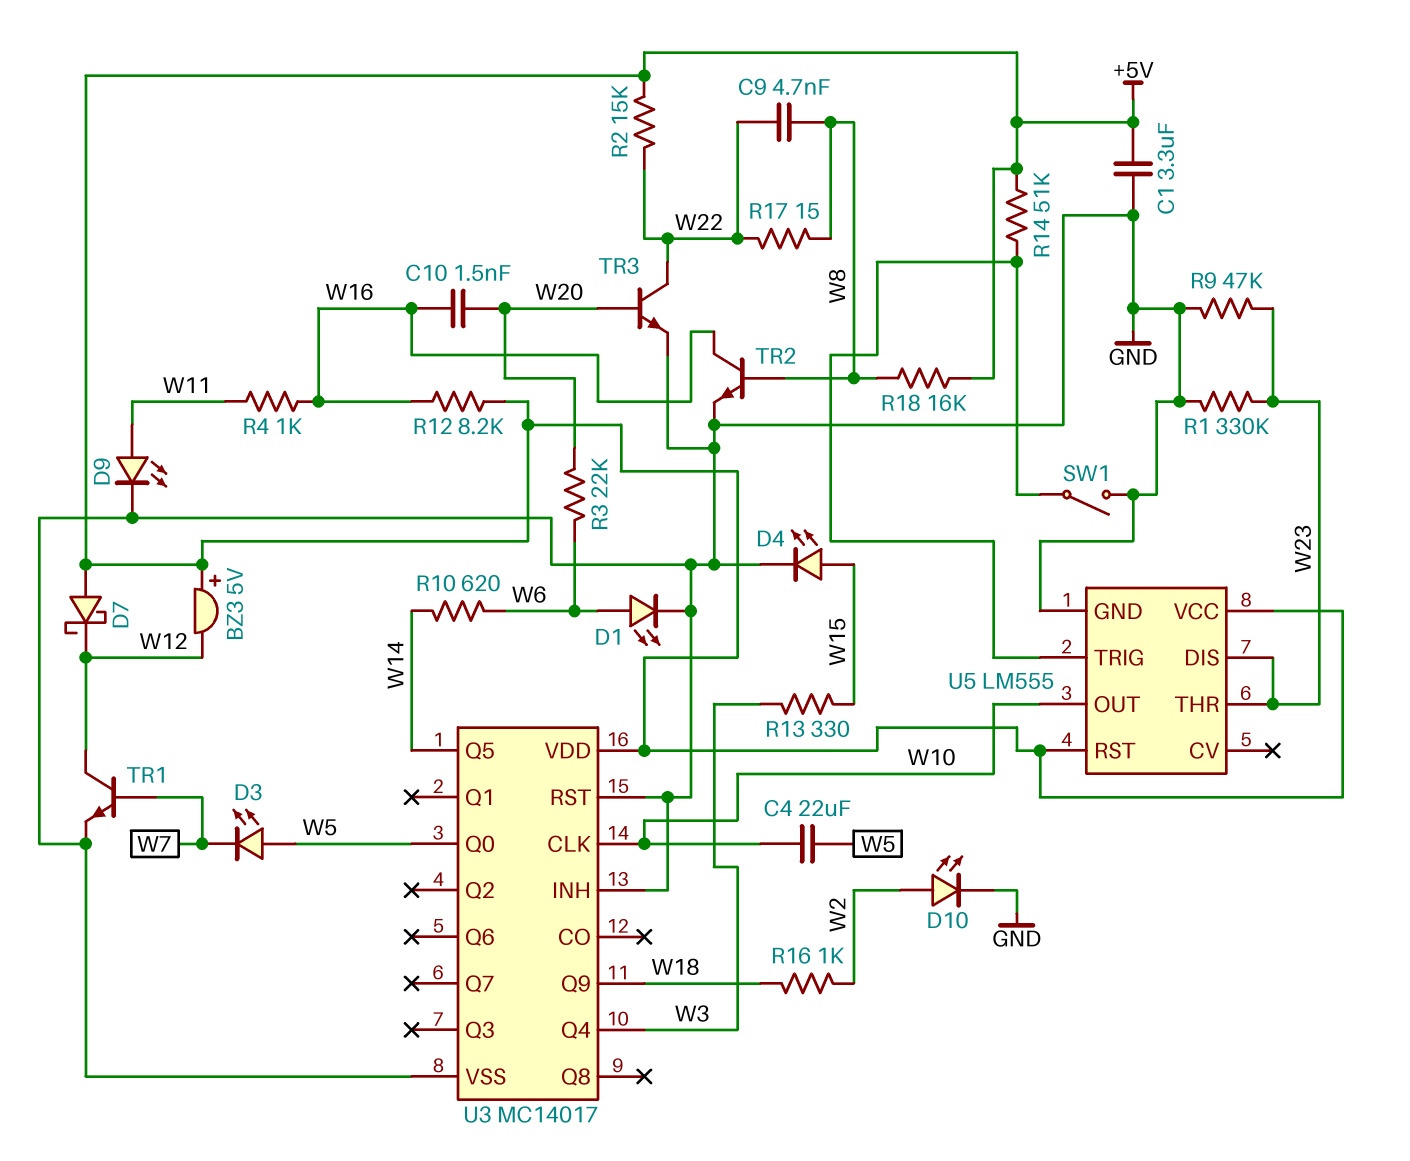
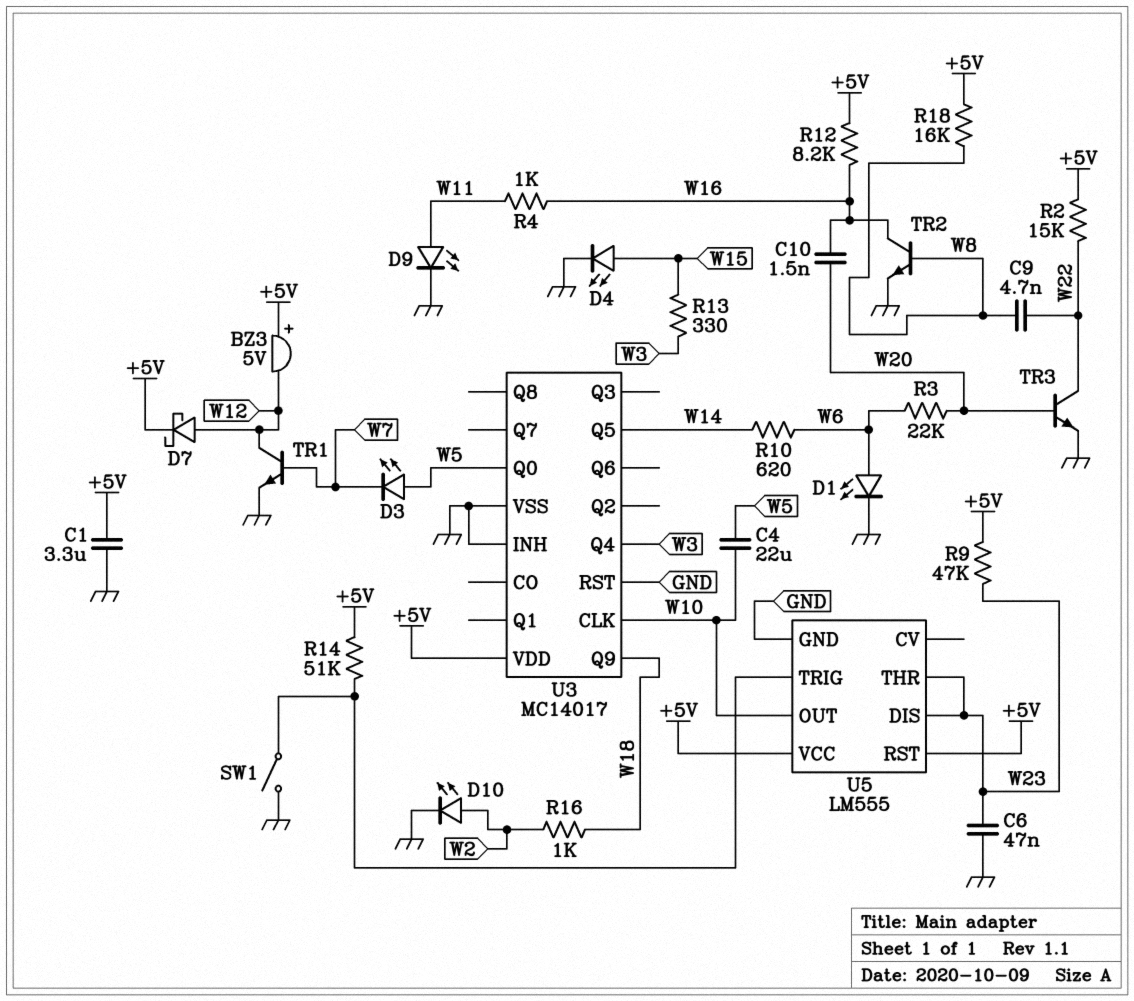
C6: none -> 47nF (GND, W23)
D7: schottky (A +5V, K W12) -> schottky (A W12, K +5V)
R1: 330k (GND, W23) -> none
R9: 47k (GND, W23) -> 47k (+5V, W23)
R17: 15 (W8, W22) -> none

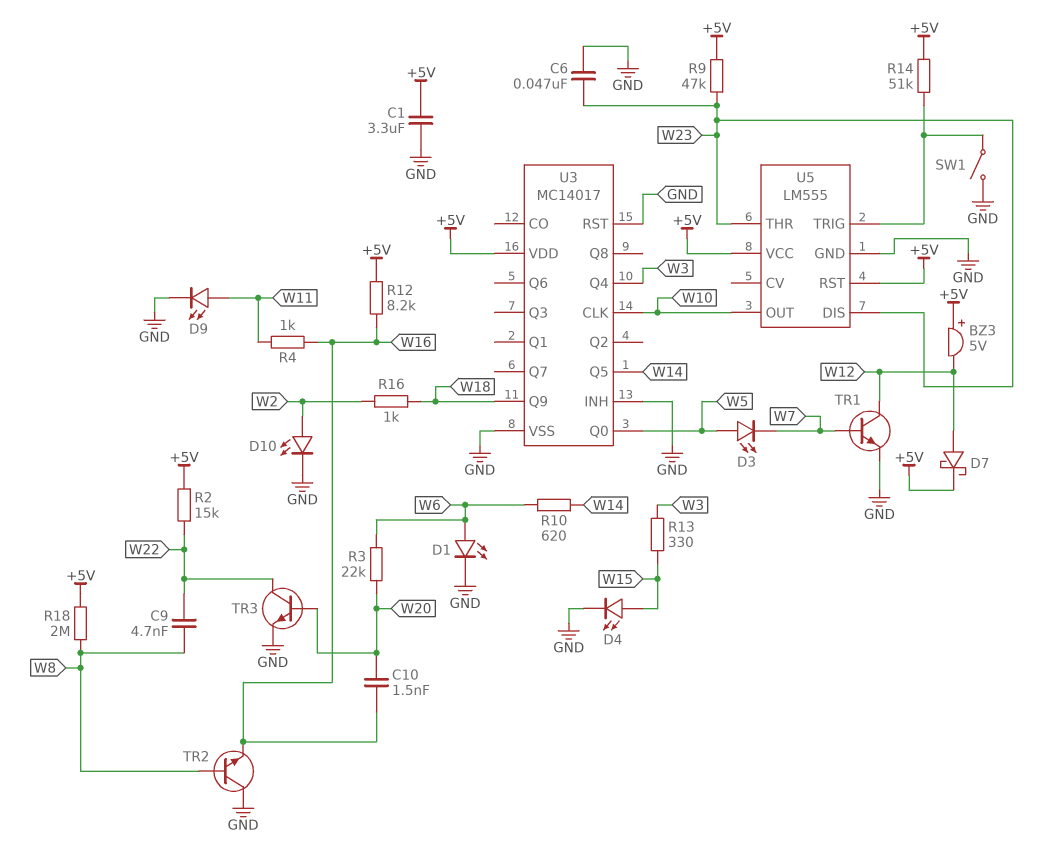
C4: 22uF (W5, W10) -> none
R18: 16k (+5V, W8) -> 2M (+5V, W8)
TR2: NPN (B W8, C W16, E GND) -> NPN (B W8, C GND, E W16)

